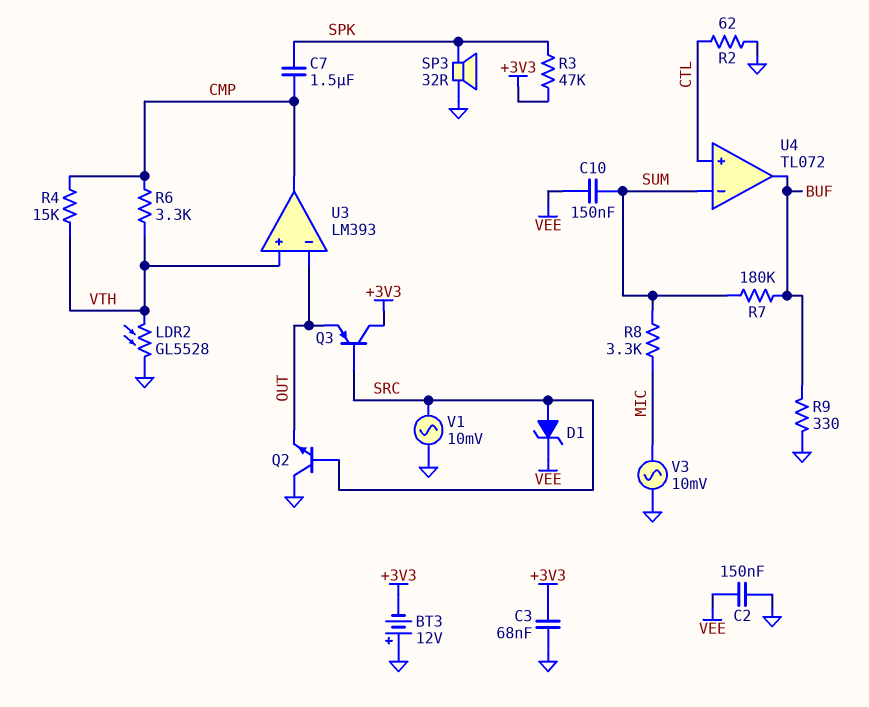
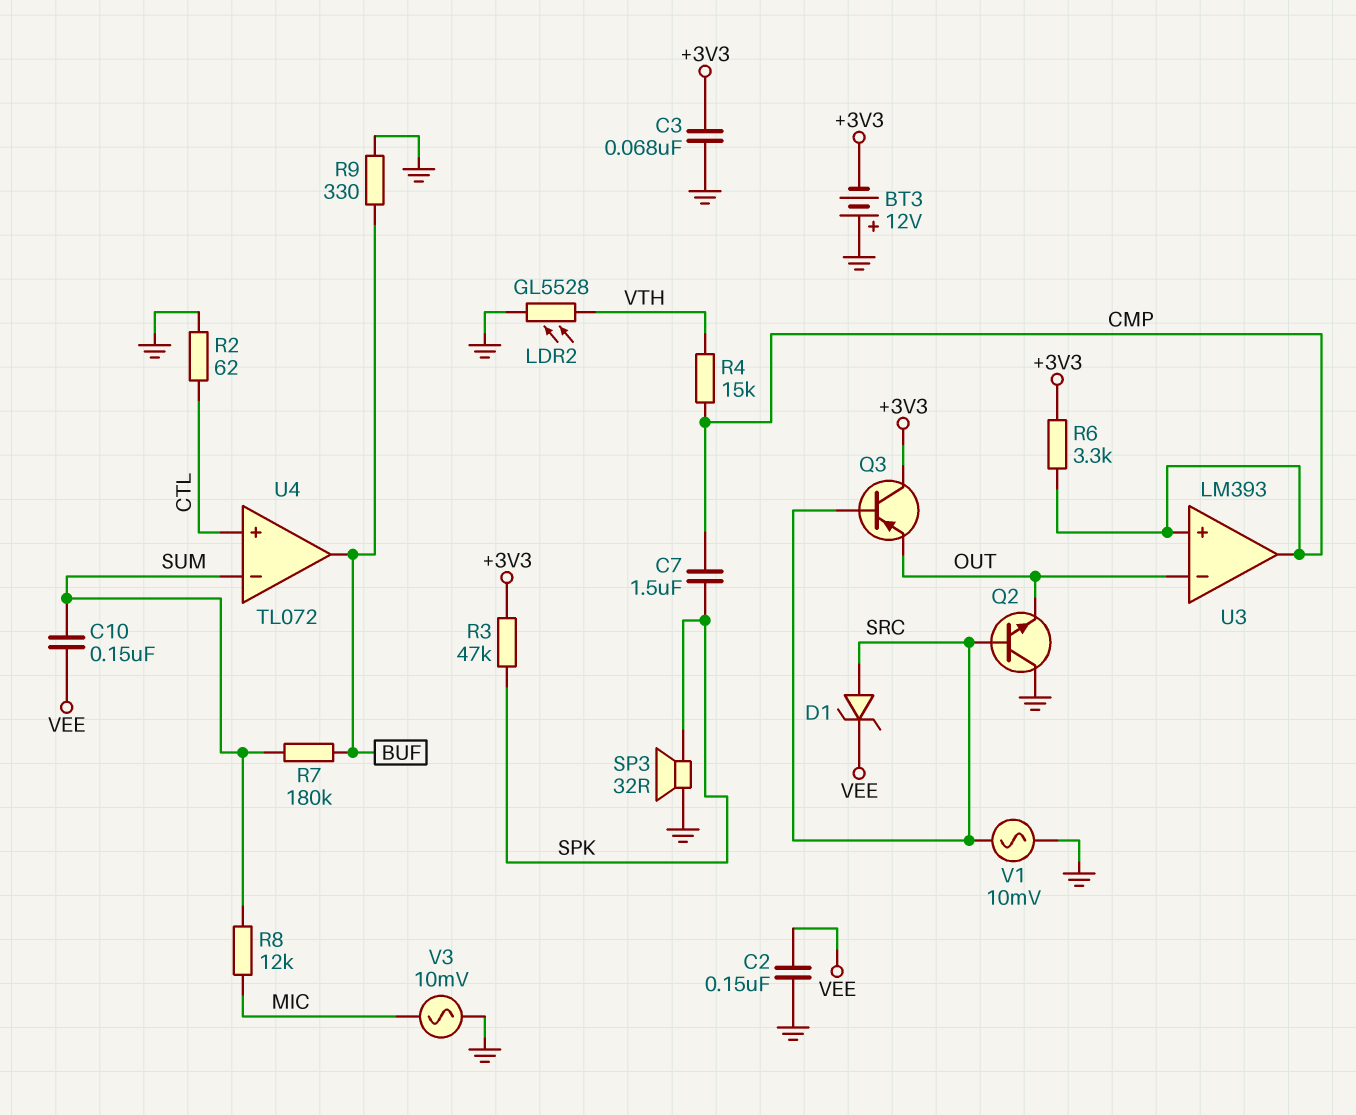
R6: 3.3k (CMP, VTH) -> 3.3k (+3V3, CMP)
R8: 3.3k (MIC, SUM) -> 12k (MIC, SUM)
U3 pin in+: VTH -> CMP

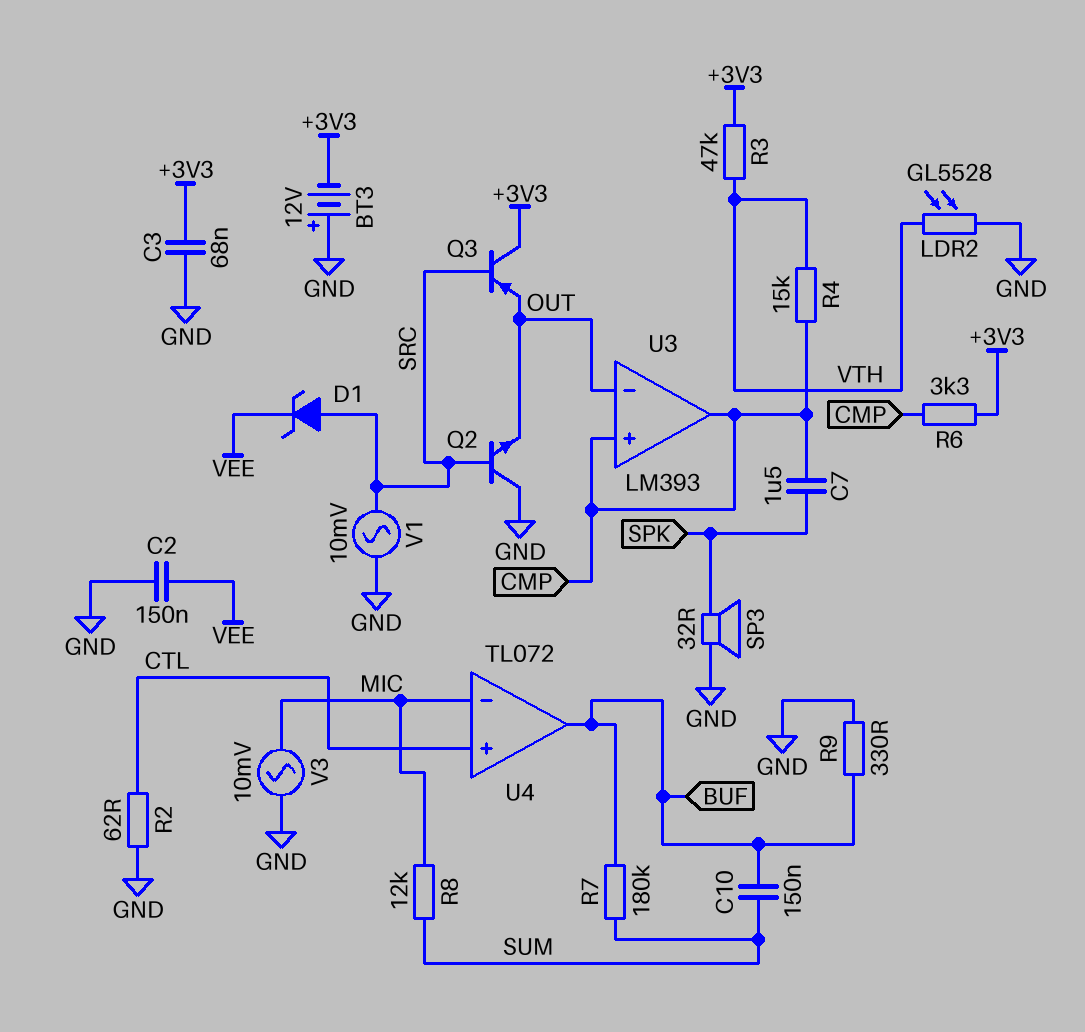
C10: 150nF (SUM, VEE) -> 150nF (BUF, SUM)
R3: 47k (+3V3, SPK) -> 47k (+3V3, VTH)
U4 pin in-: SUM -> MIC

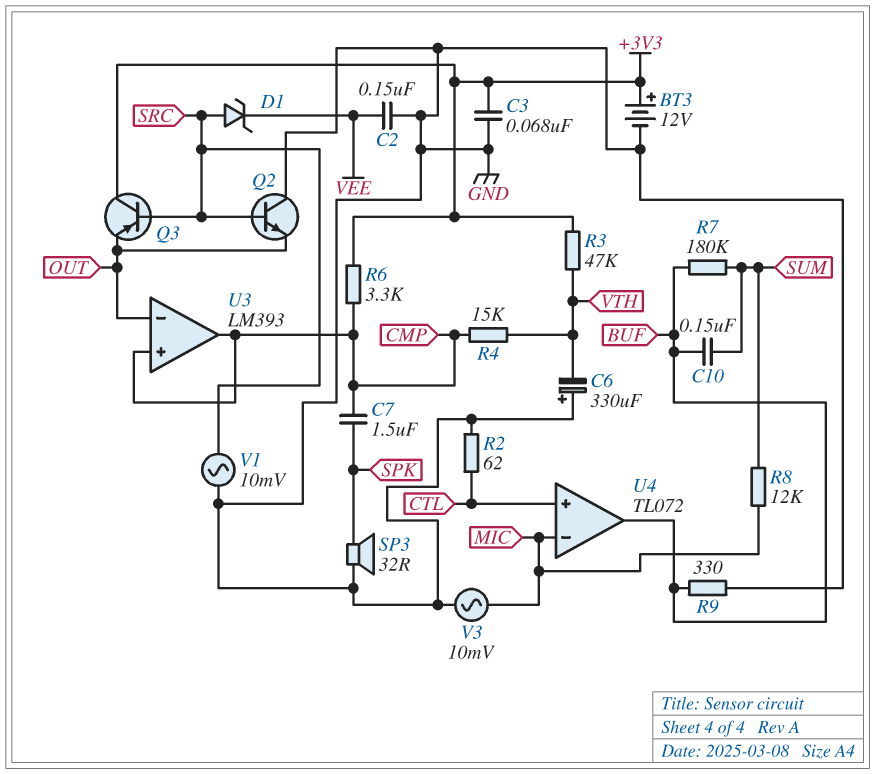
BT3: 12V (plus GND, minus +3V3) -> 12V (plus +3V3, minus GND)
C6: none -> 330uF (plus GND, minus VTH)
LDR2: GL5528 (GND, VTH) -> none

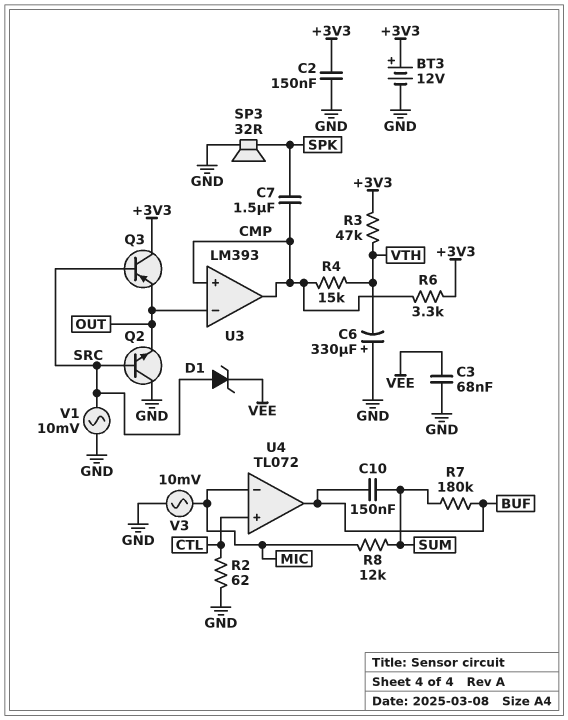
C2: 150nF (GND, VEE) -> 150nF (+3V3, GND)
C3: 68nF (+3V3, GND) -> 68nF (GND, VEE)
R9: 330 (BUF, GND) -> none

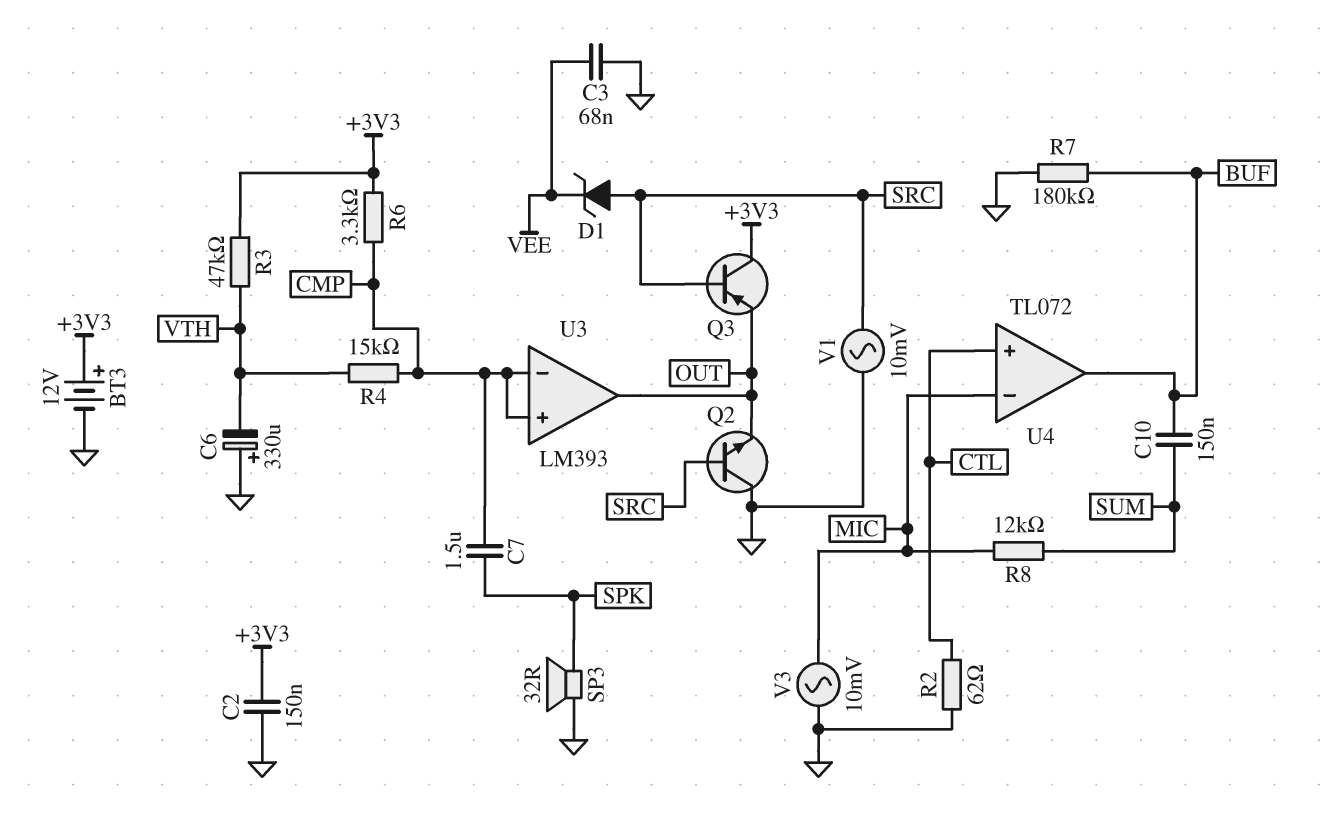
R7: 180k (BUF, SUM) -> 180k (BUF, GND)
U3 pin in-: OUT -> CMP
U3 pin out: CMP -> OUT

